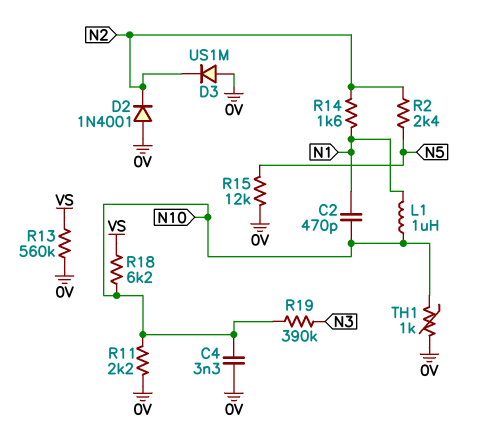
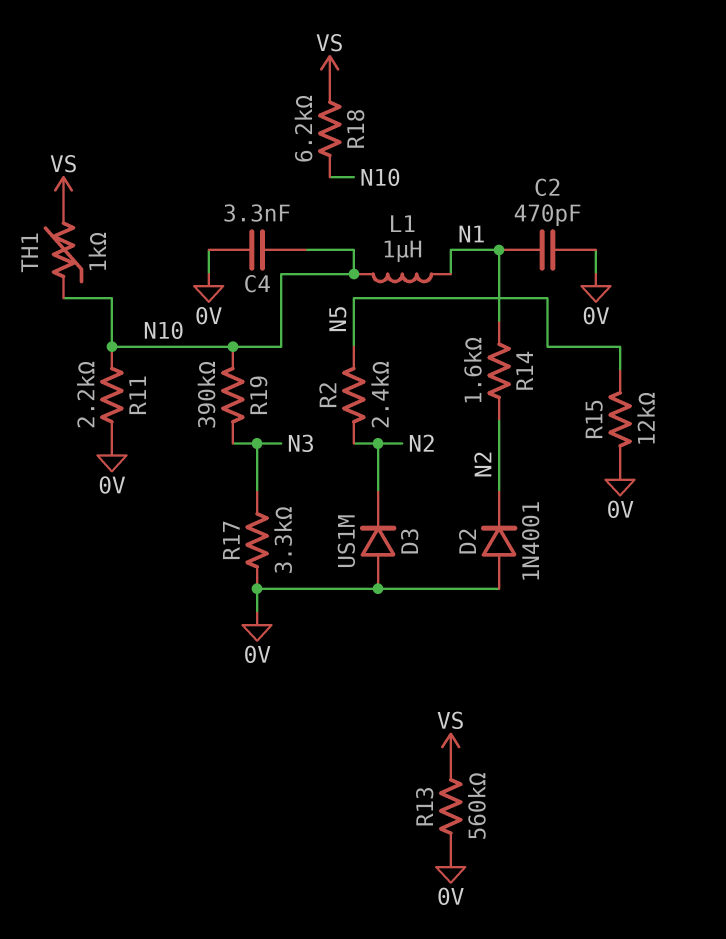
C2: 470pF (N1, N10) -> 470pF (0V, N1)
R17: none -> 3.3k (0V, N3)
TH1: 1k (0V, N10) -> 1k (N10, VS)

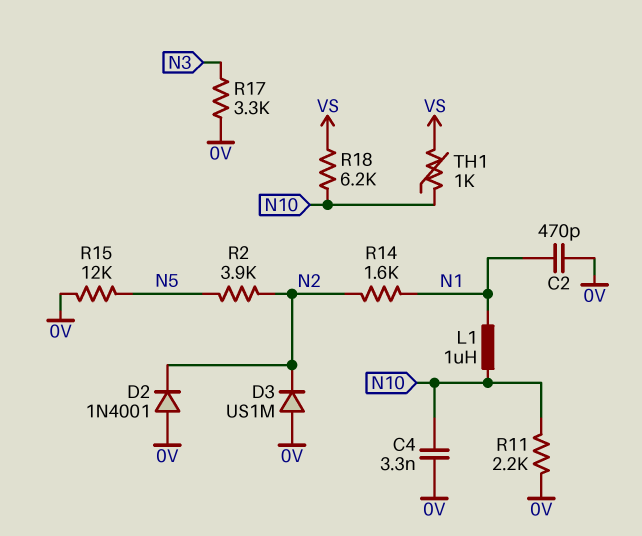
R2: 2.4k (N2, N5) -> 3.9k (N2, N5)
R13: 560k (0V, VS) -> none
R19: 390k (N3, N10) -> none

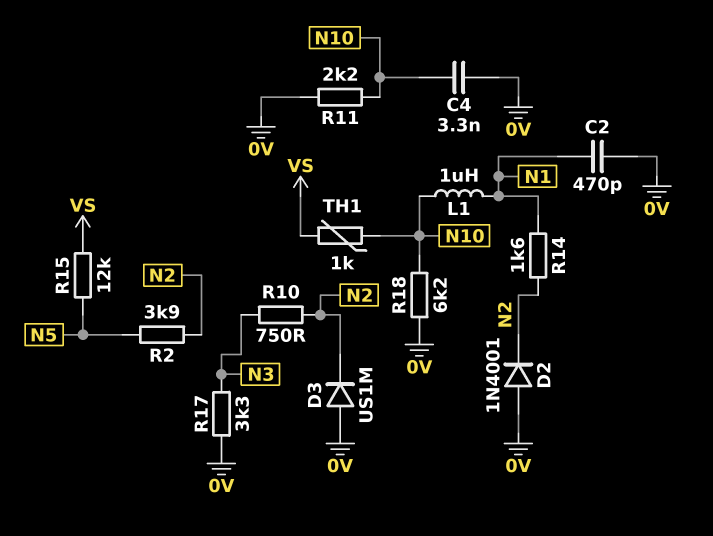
R10: none -> 750 (N2, N3)
R15: 12k (0V, N5) -> 12k (N5, VS)
R18: 6.2k (N10, VS) -> 6.2k (0V, N10)

